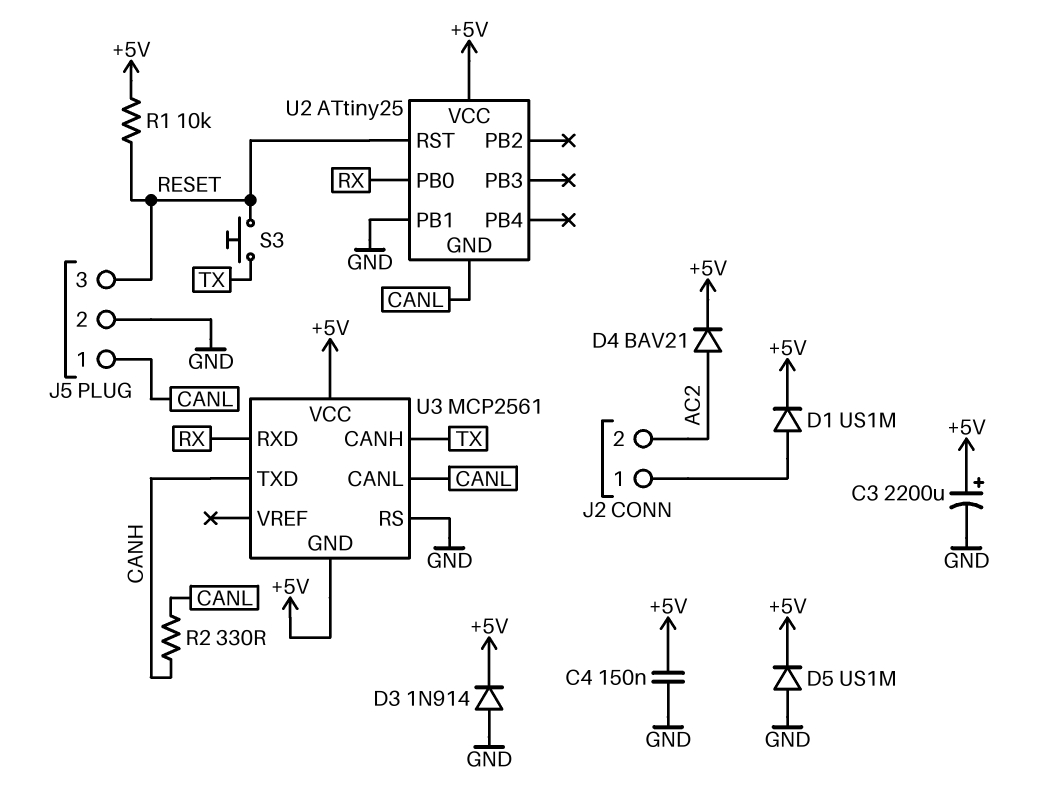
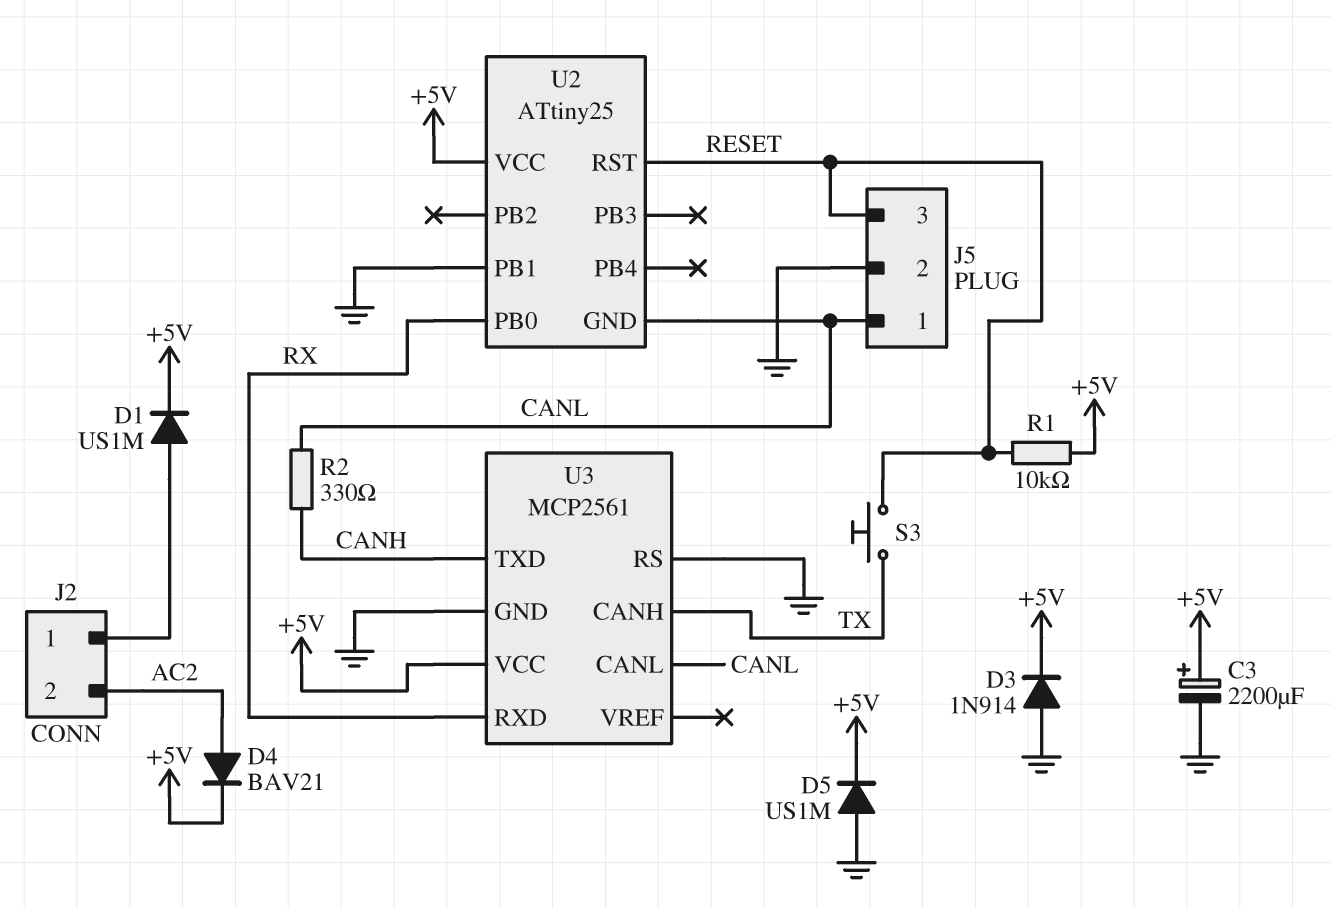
C4: 150nF (+5V, GND) -> none
U3 pin GND: +5V -> GND

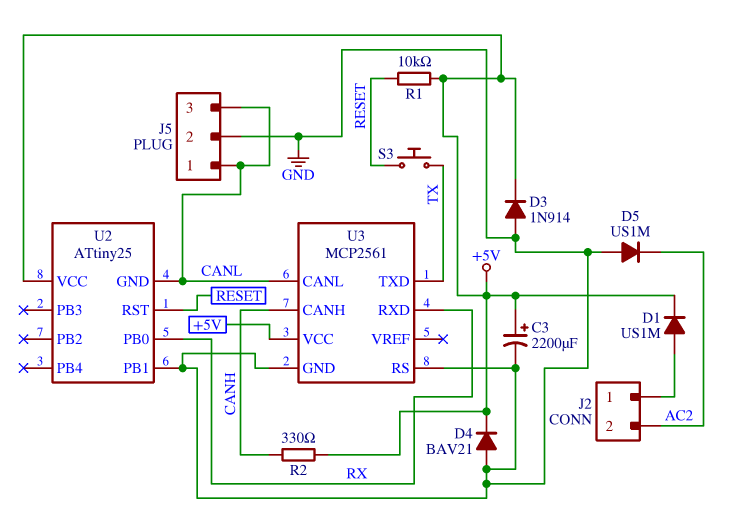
D4: diode BAV21 (A AC2, K +5V) -> diode BAV21 (A GND, K +5V)
D5: diode US1M (A GND, K +5V) -> diode US1M (A GND, K AC2)
J5 pin 3: RESET -> CANL
R2: 330 (CANH, CANL) -> 330 (+5V, CANH)
U3 pin CANH: TX -> CANH
U3 pin TXD: CANH -> TX

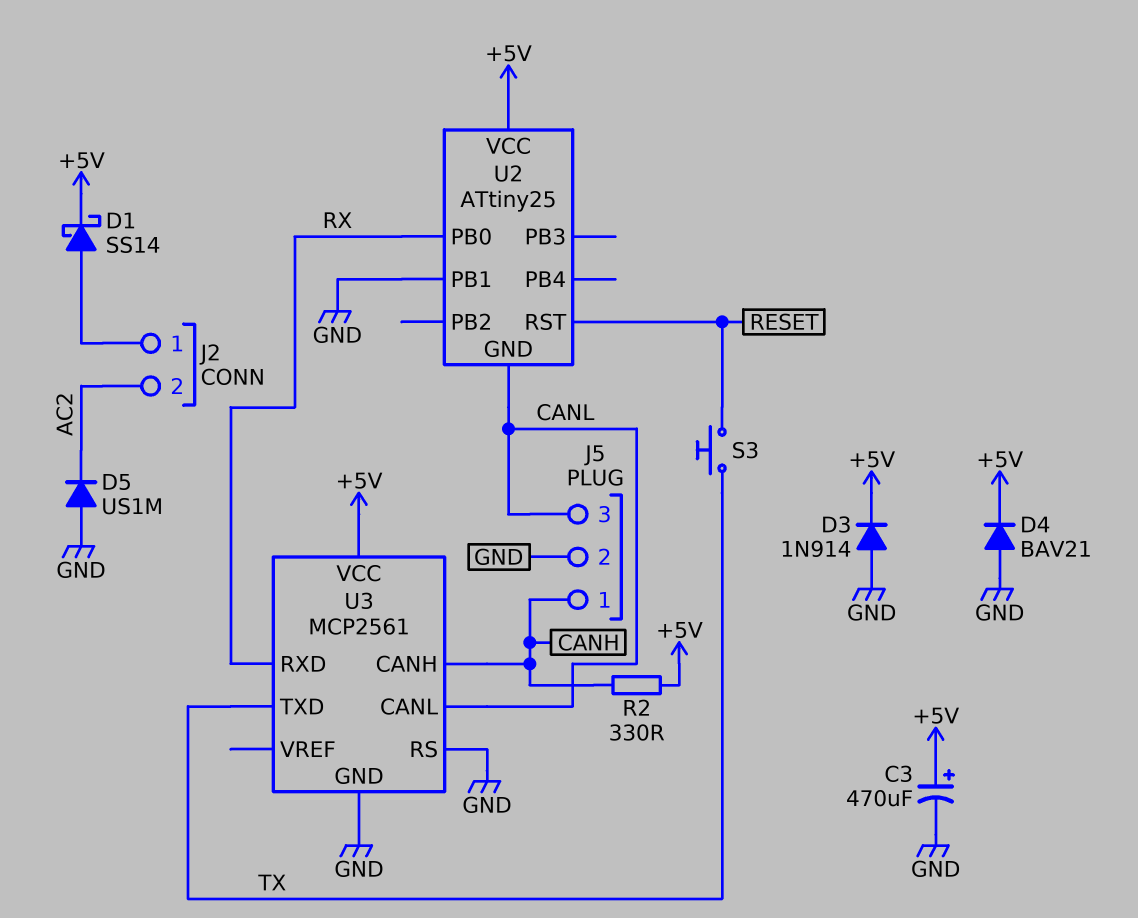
C3: 2200uF (plus +5V, minus GND) -> 470uF (plus +5V, minus GND)
D1: diode US1M (A J2/1, K +5V) -> schottky SS14 (A J2/1, K +5V)
J5 pin 1: CANL -> CANH
R1: 10k (+5V, RESET) -> none

